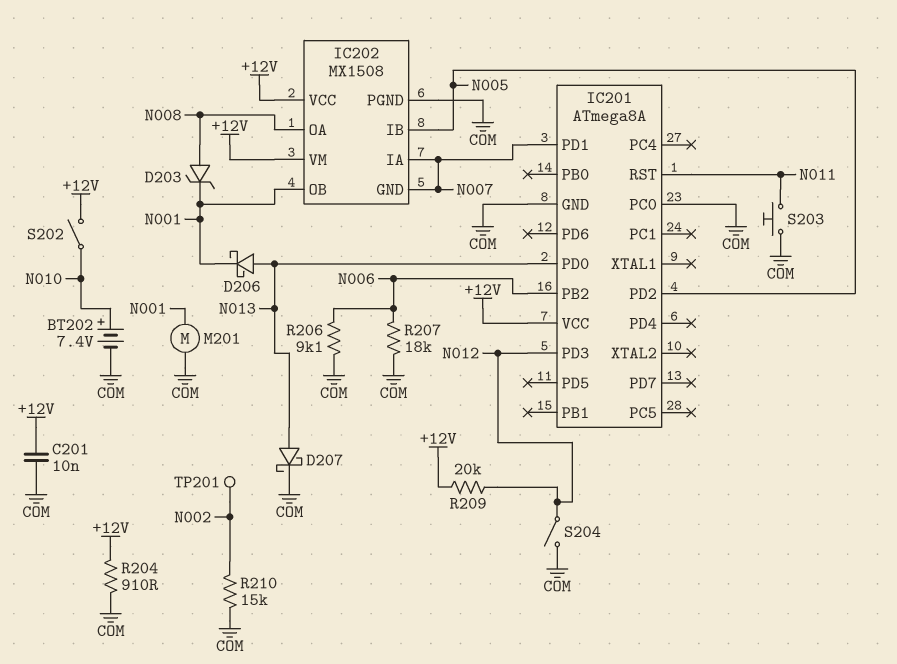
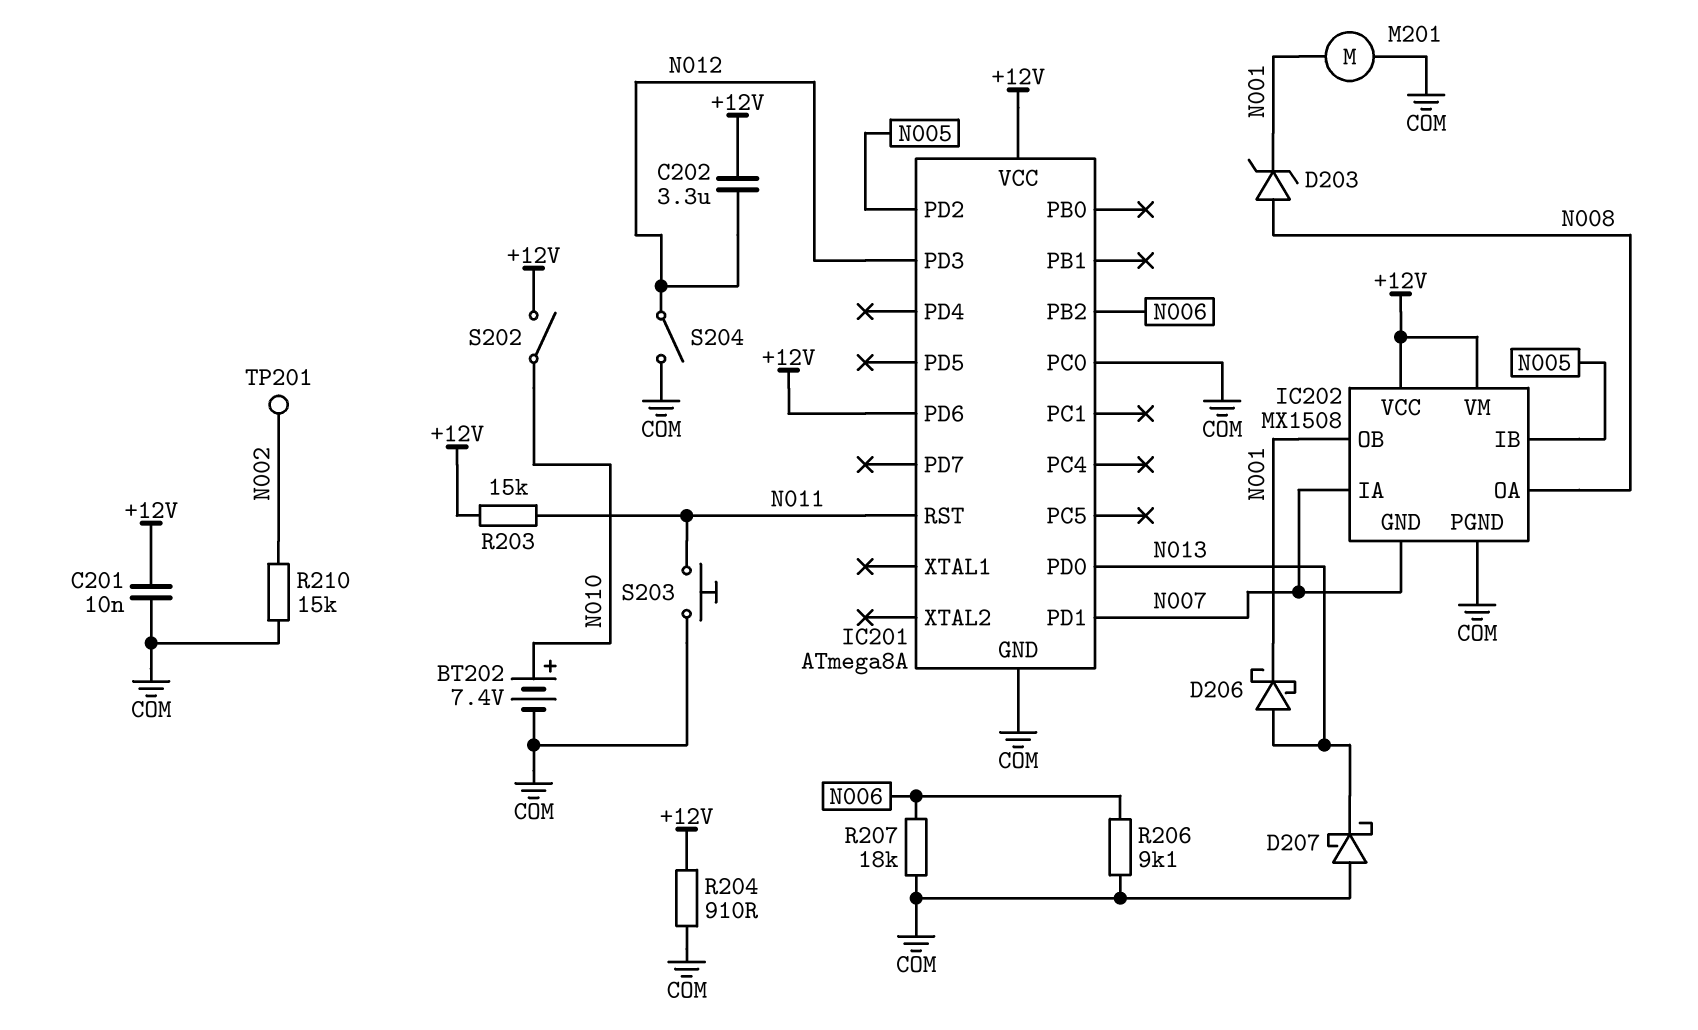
C202: none -> 3.3uF (+12V, N012)
D207: schottky (A N013, K COM) -> schottky (A COM, K N013)
IC201 pin PD6: none -> +12V
R203: none -> 15k (+12V, N011)
R209: 20k (+12V, N012) -> none

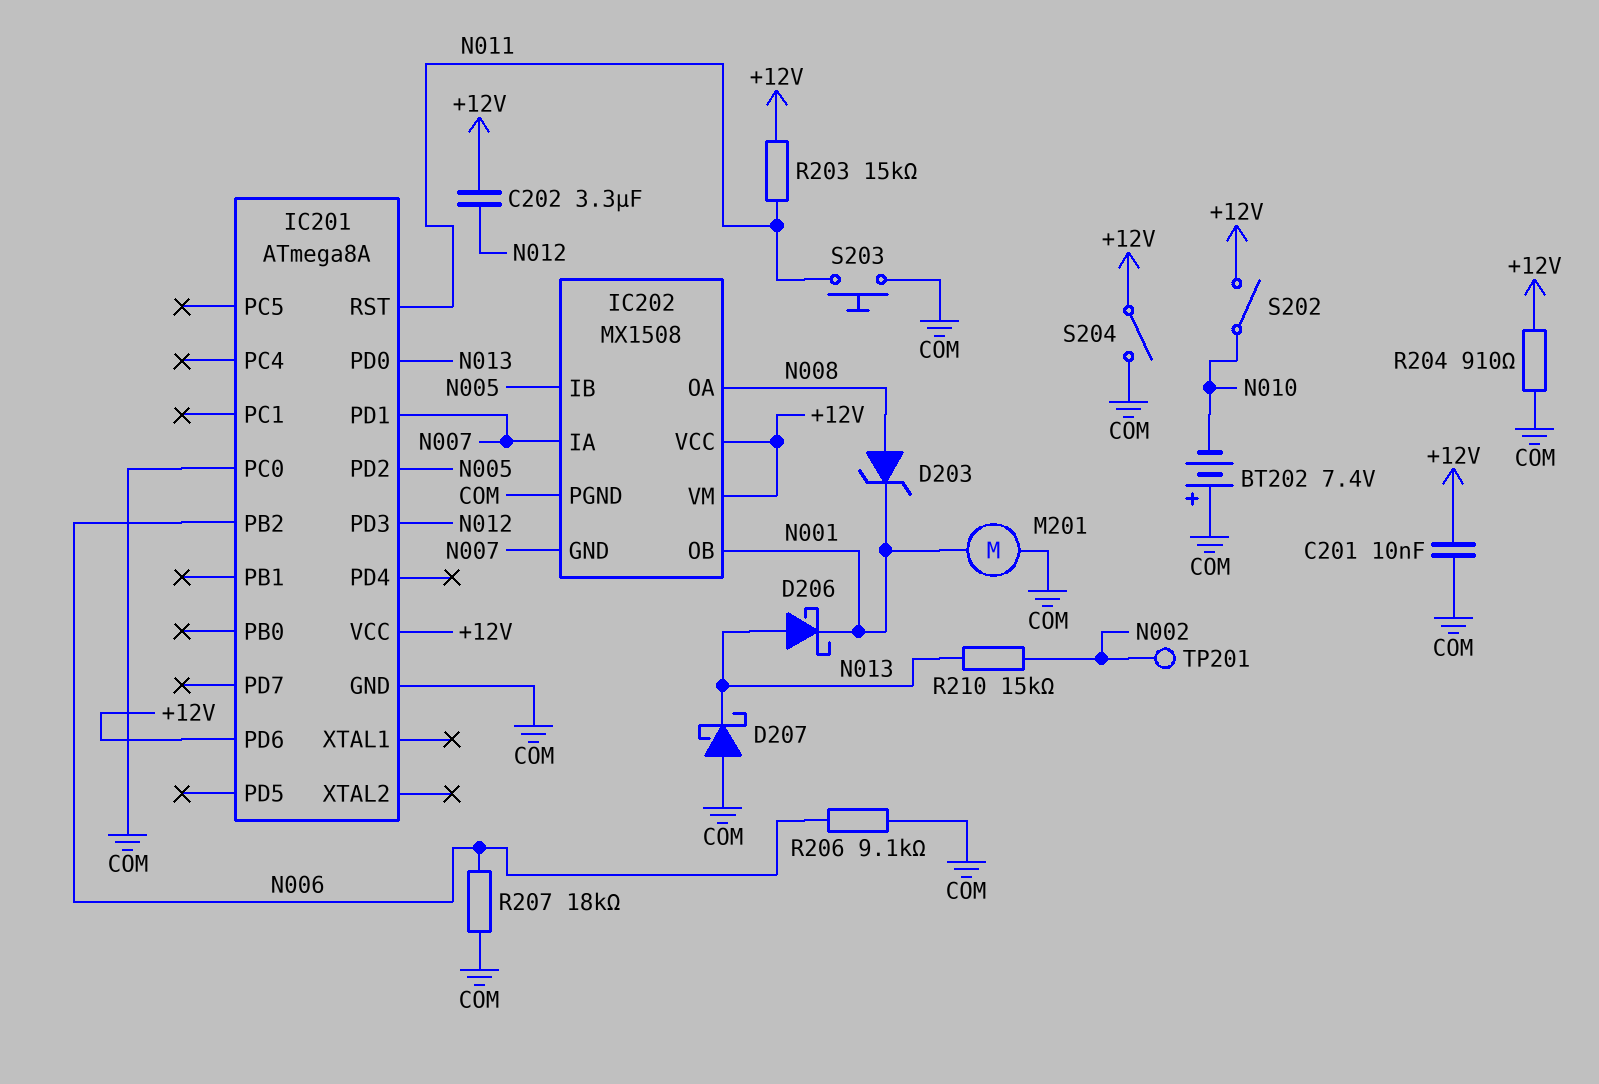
BT202: 7.4V (plus N010, minus COM) -> 7.4V (plus COM, minus N010)
R210: 15k (COM, N002) -> 15k (N002, N013)
S204: switch (COM, N012) -> switch (+12V, COM)

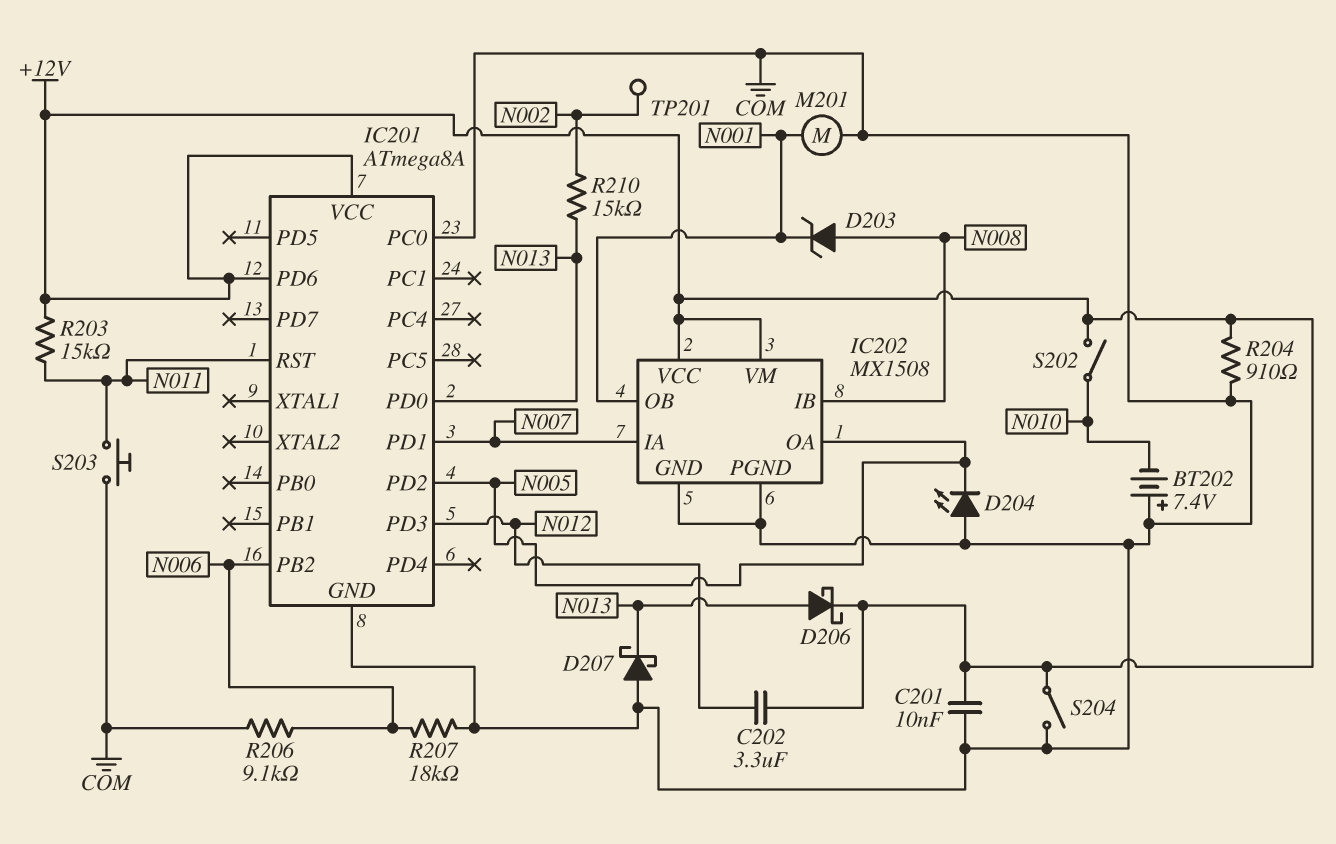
D204: none -> LED (A COM, K N005)
D206: schottky (A N013, K N001) -> schottky (A N013, K +12V)
IC202 pin GND: N007 -> COM
IC202 pin IB: N005 -> N008
IC202 pin OA: N008 -> N005

